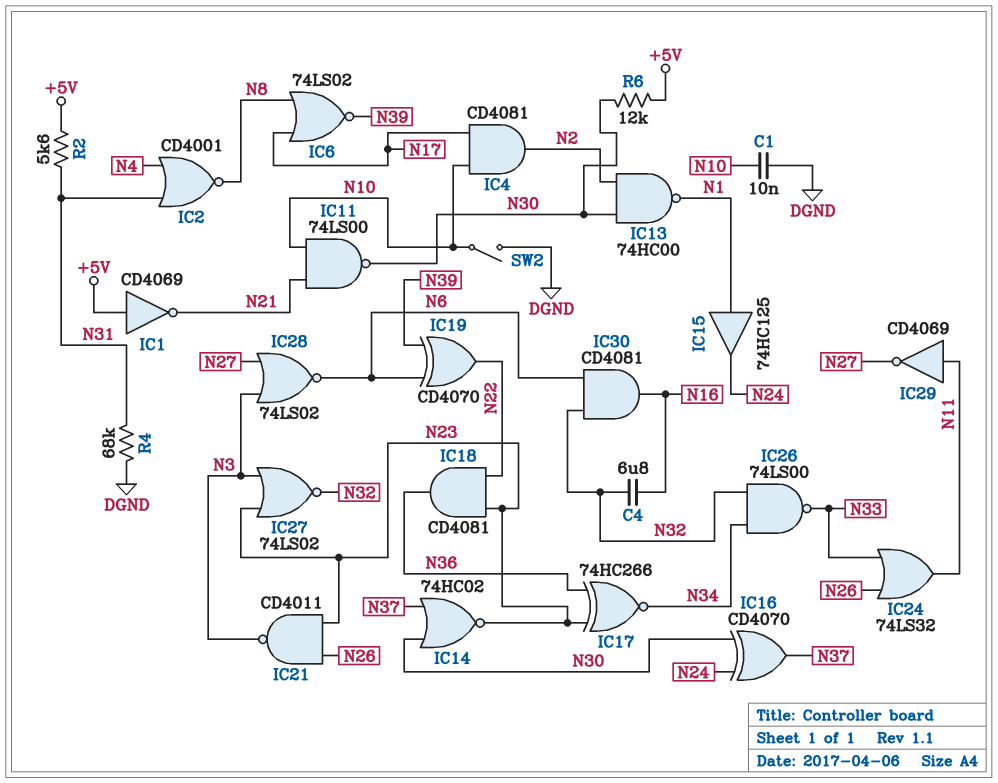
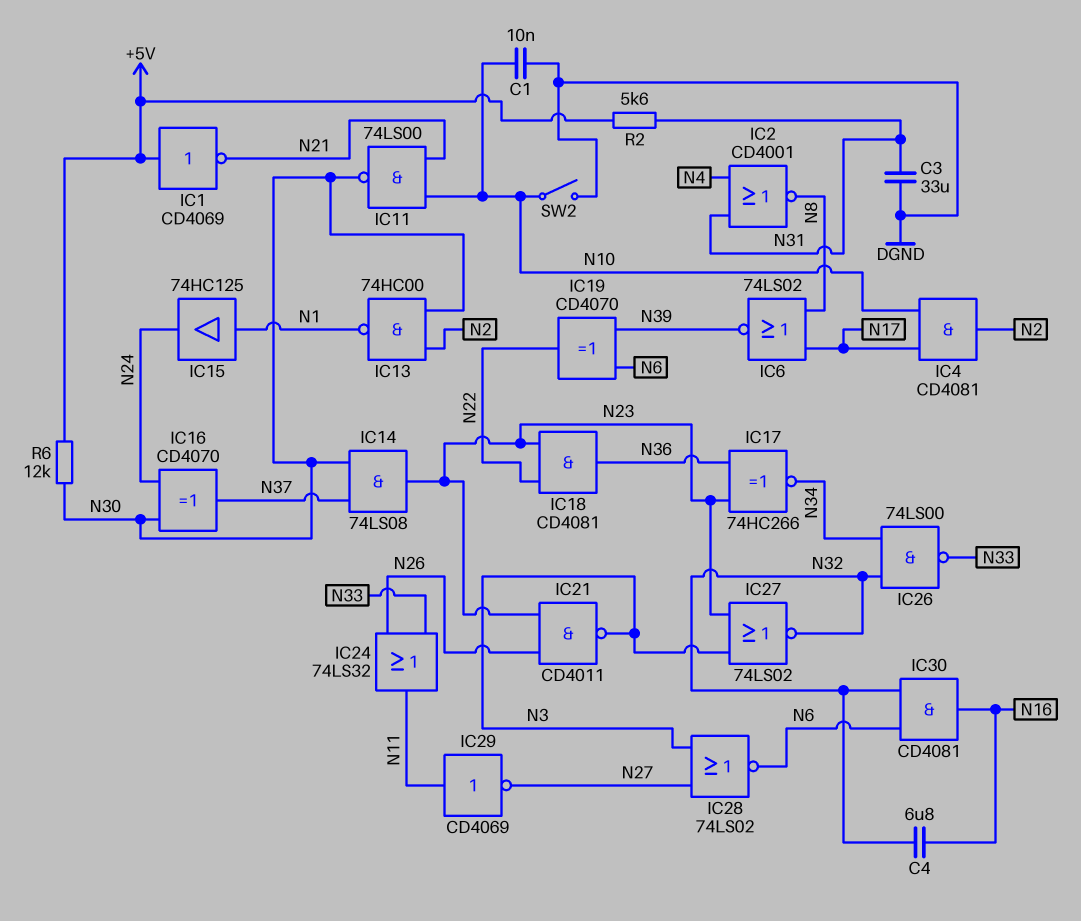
C3: none -> 33uF (DGND, N31)
IC14: NOR 74HC02 (in N30, in N37, out N23) -> AND 74LS08 (in N30, in N37, out N23)
R4: 68k (DGND, N31) -> none

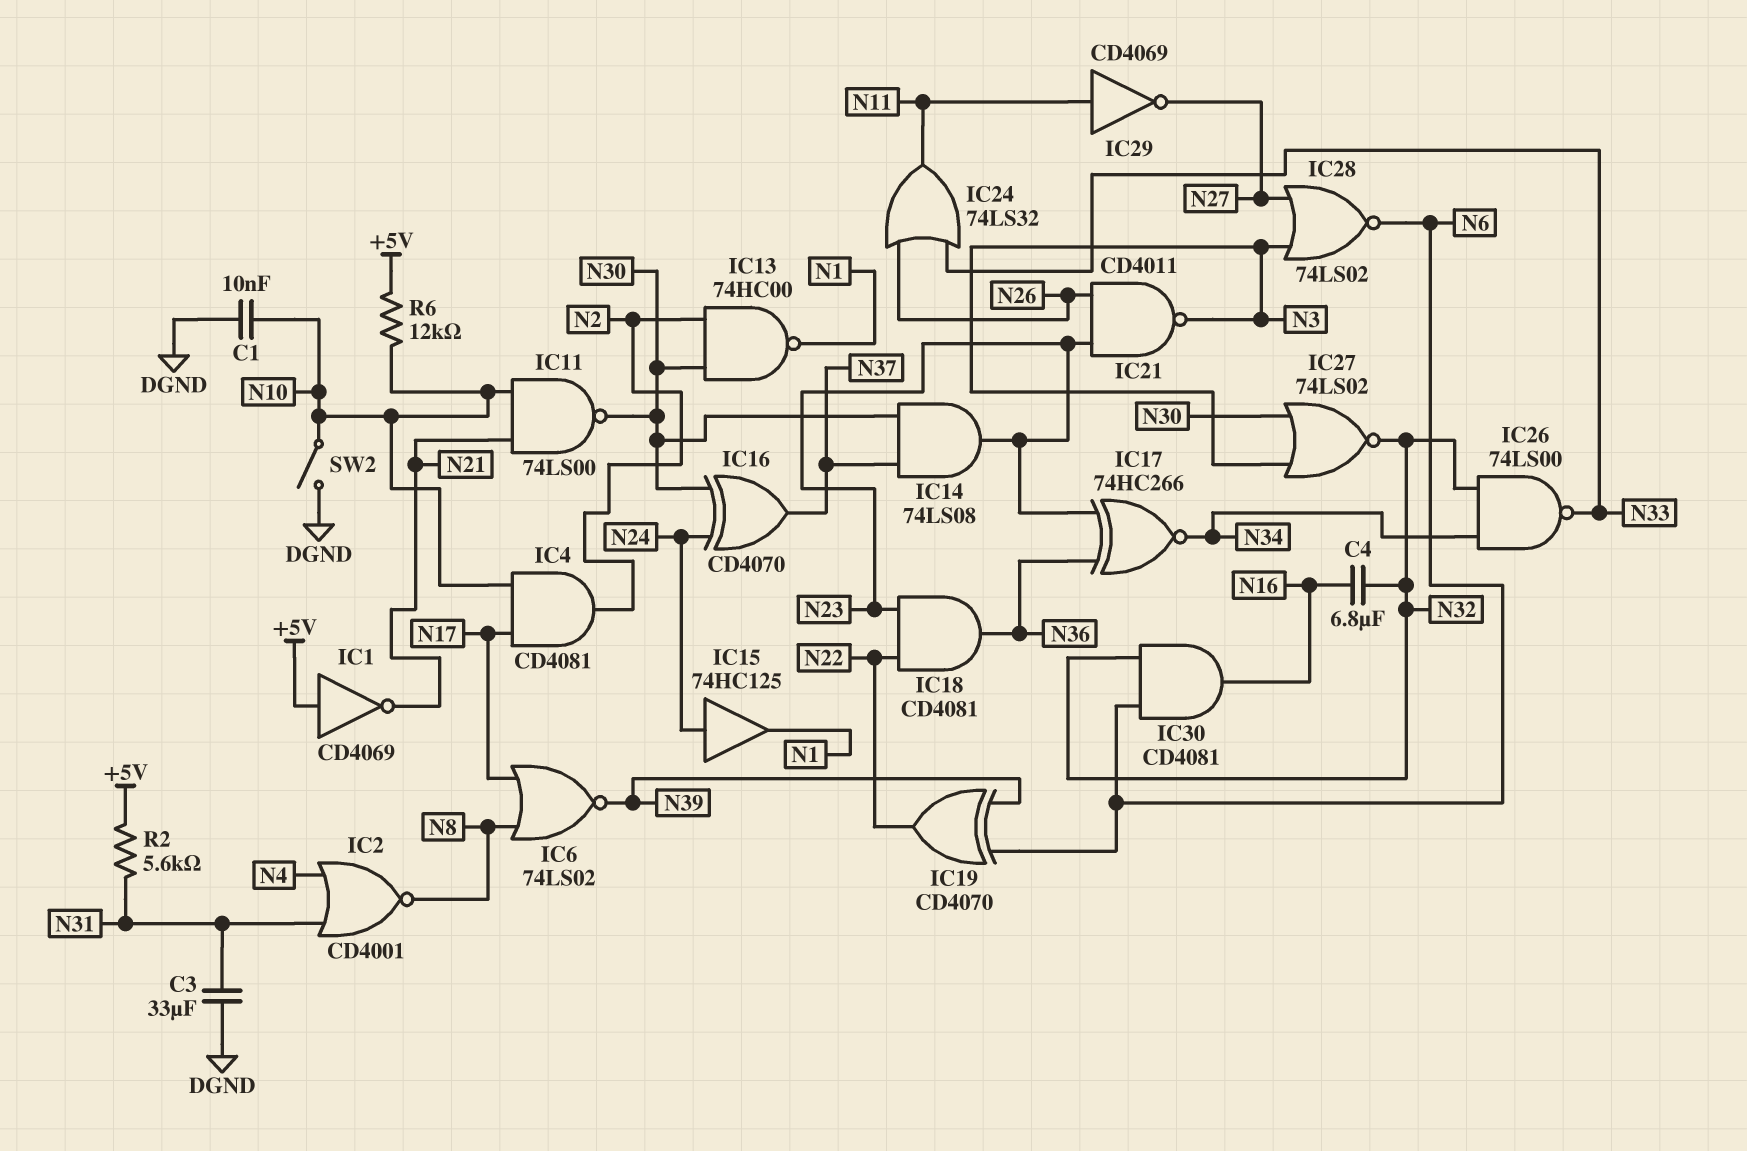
IC15: buffer 74HC125 (in N1, out N24) -> buffer 74HC125 (in N24, out N1)
IC27: NOR 74LS02 (in N3, in N23, out N32) -> NOR 74LS02 (in N3, in N30, out N32)
R6: 12k (+5V, N30) -> 12k (+5V, N10)

